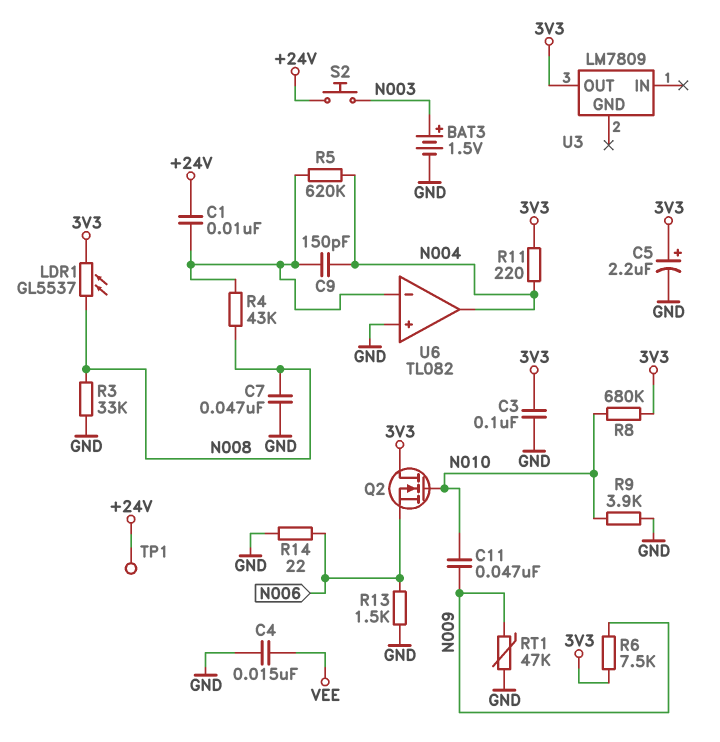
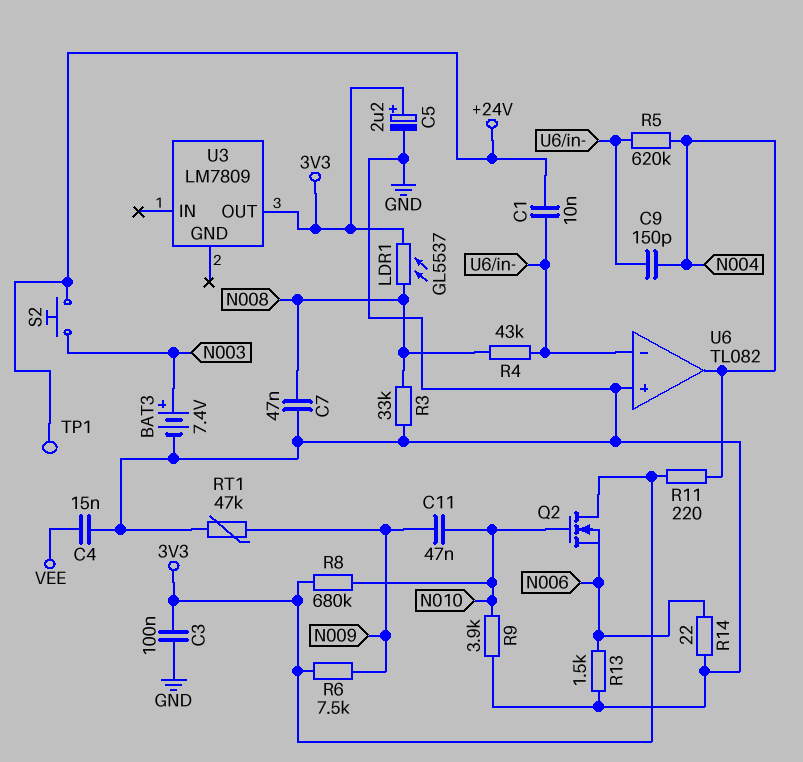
BAT3: 1.5V (plus N003, minus GND) -> 7.4V (plus N003, minus GND)

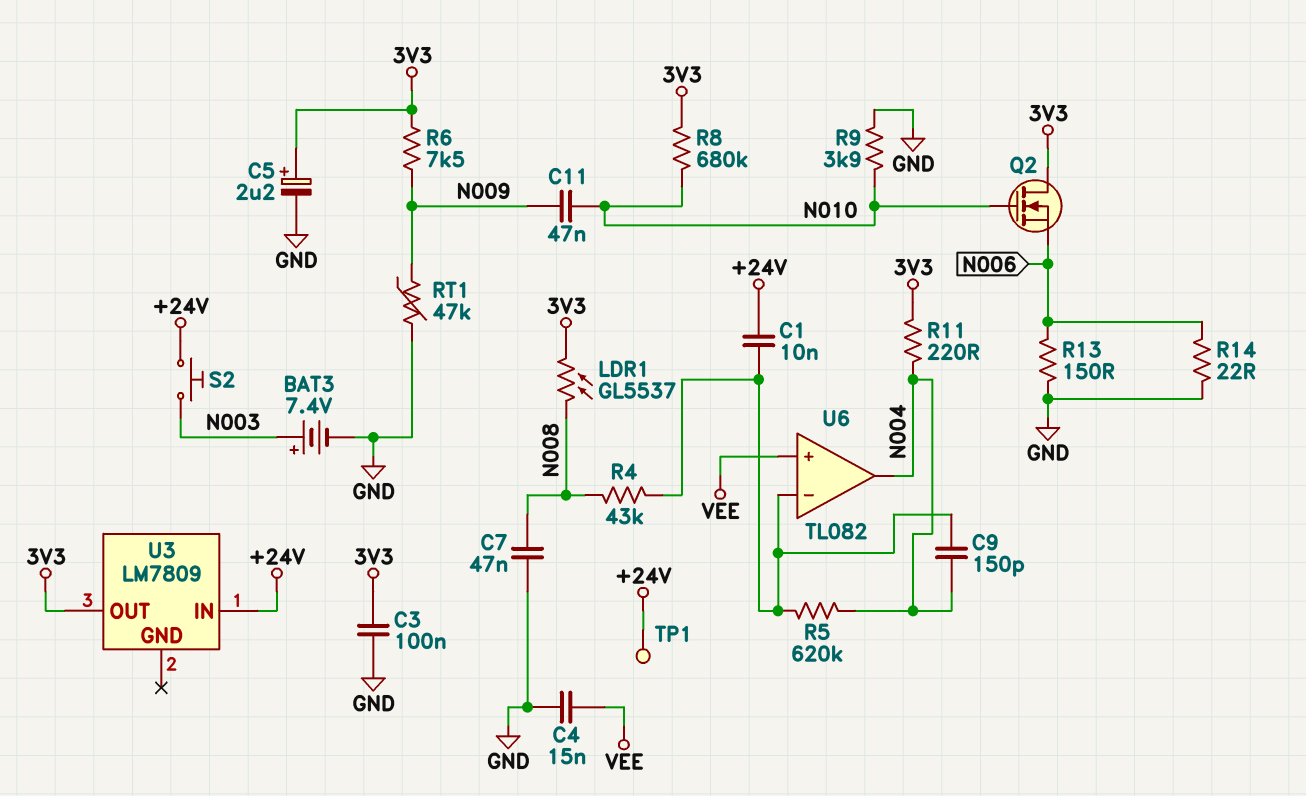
R3: 33k (GND, N008) -> none
R13: 1.5k (GND, N006) -> 150 (GND, N006)
U3 pin IN: none -> +24V
U6 pin in+: GND -> VEE

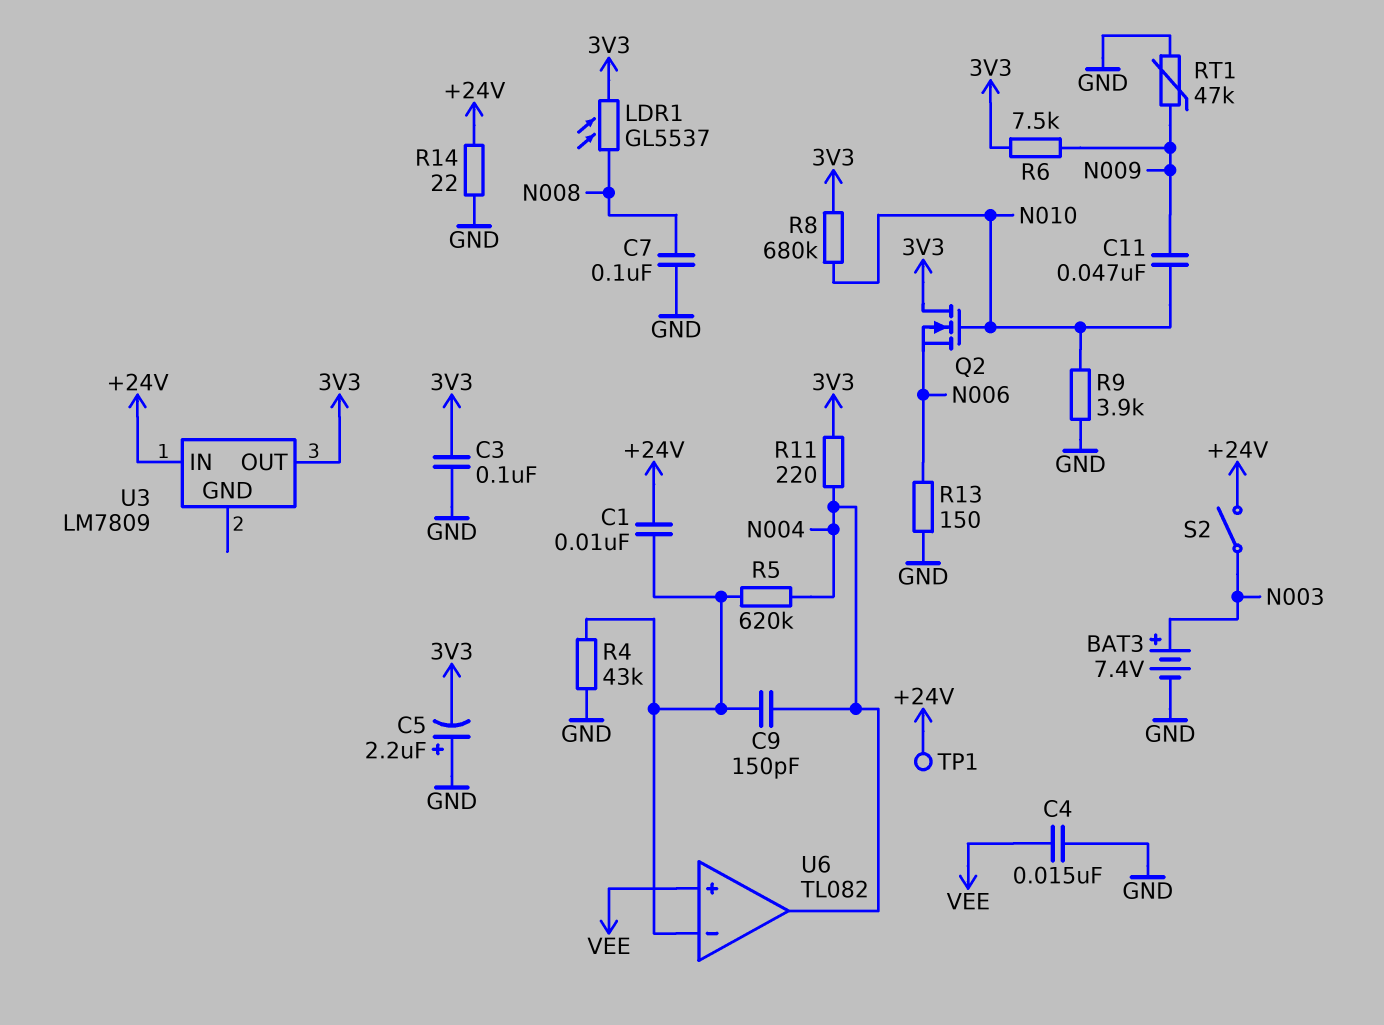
C5: 2.2uF (plus 3V3, minus GND) -> 2.2uF (plus GND, minus 3V3)
C7: 47nF (GND, N008) -> 100nF (GND, N008)
R4: 43k (N008, U6/in-) -> 43k (GND, U6/in-)
R14: 22 (GND, N006) -> 22 (+24V, GND)
S2: button (+24V, N003) -> switch (+24V, N003)

